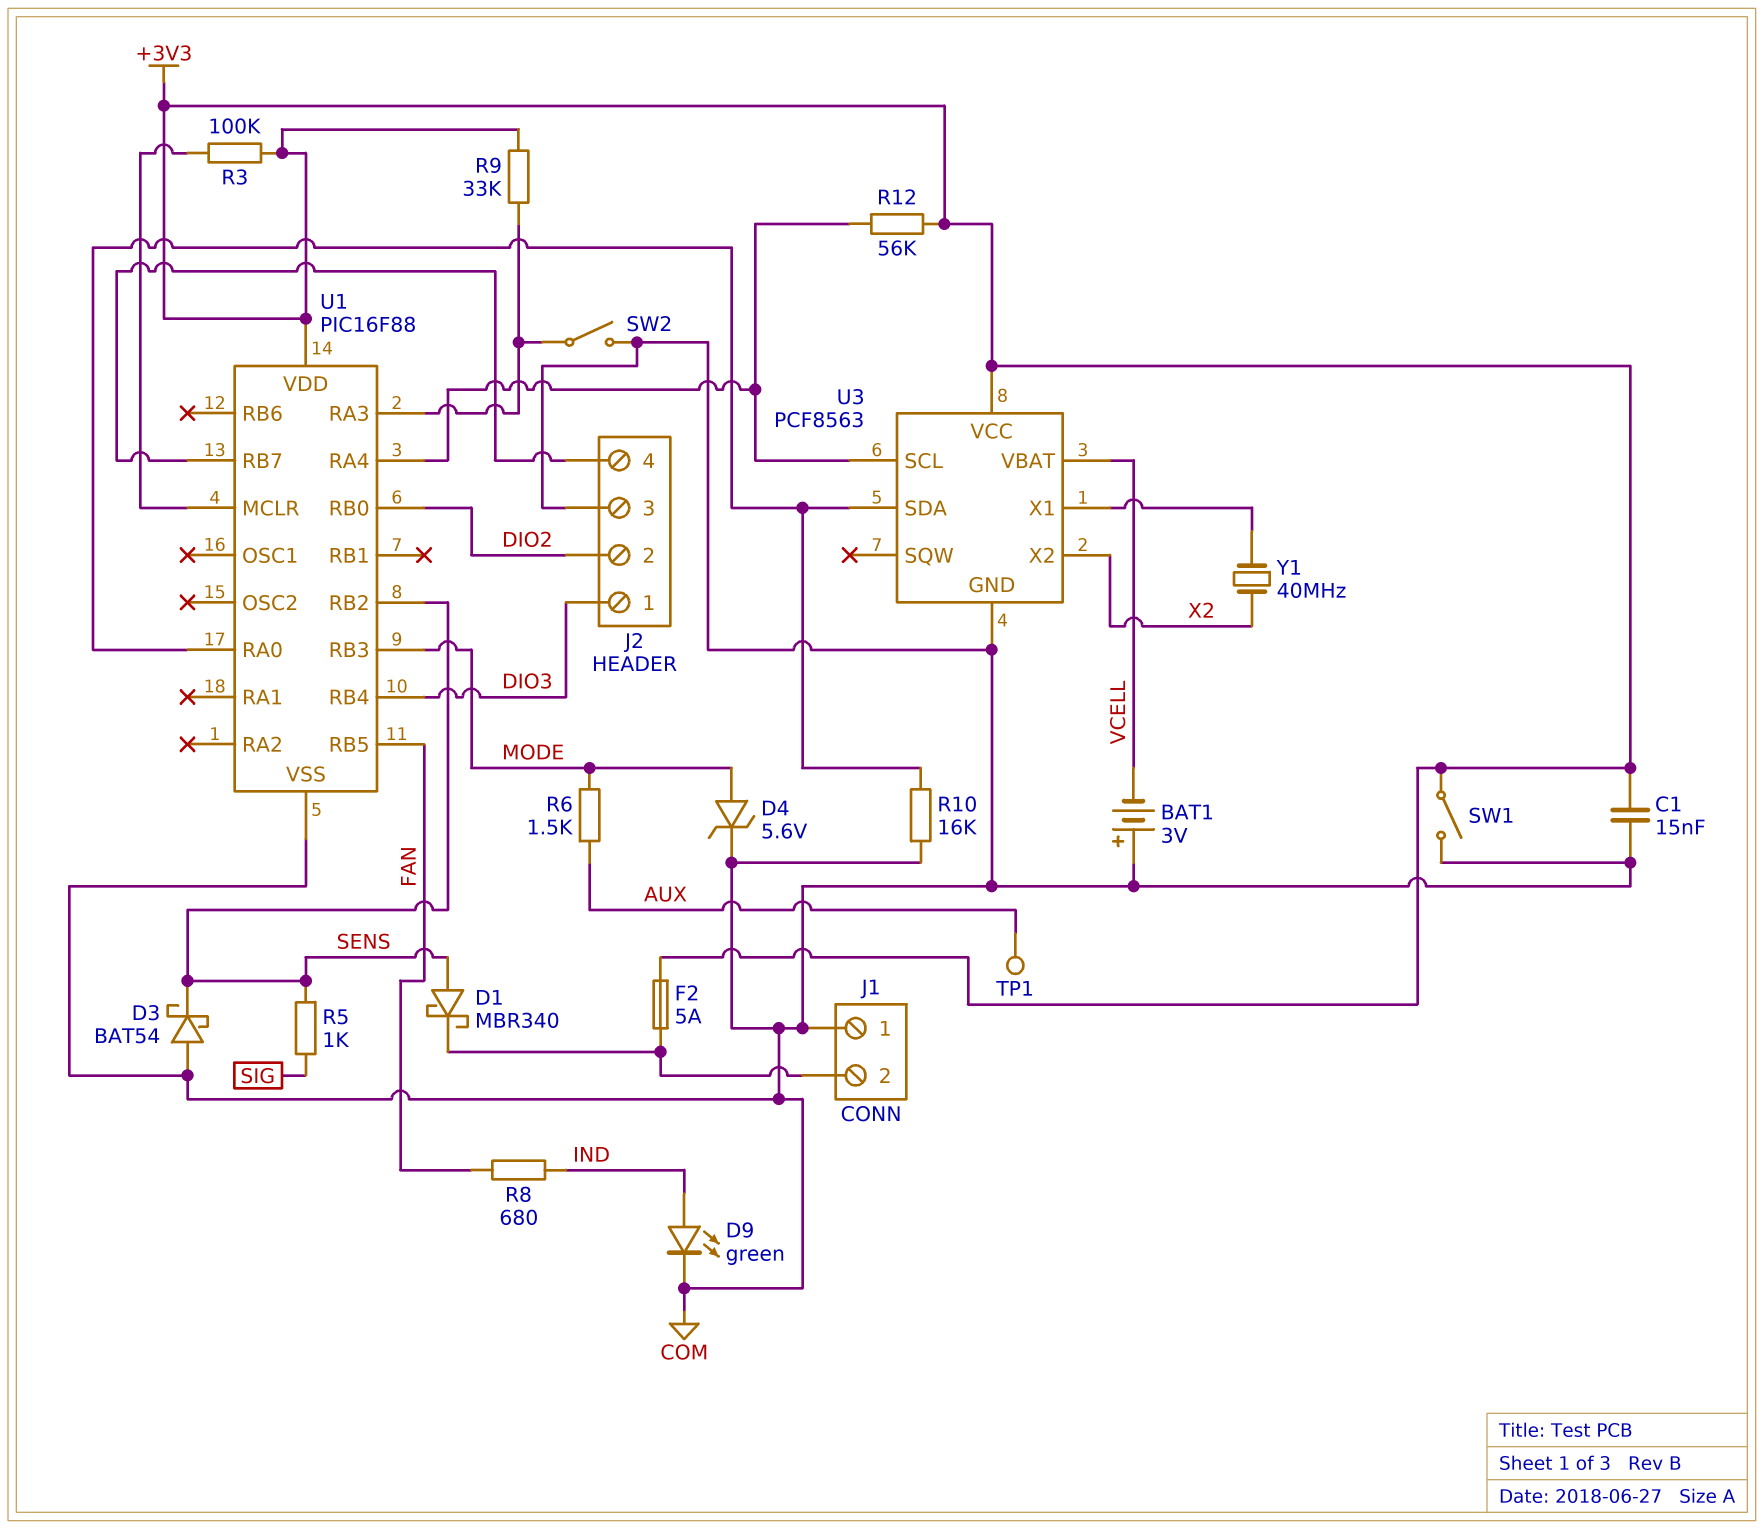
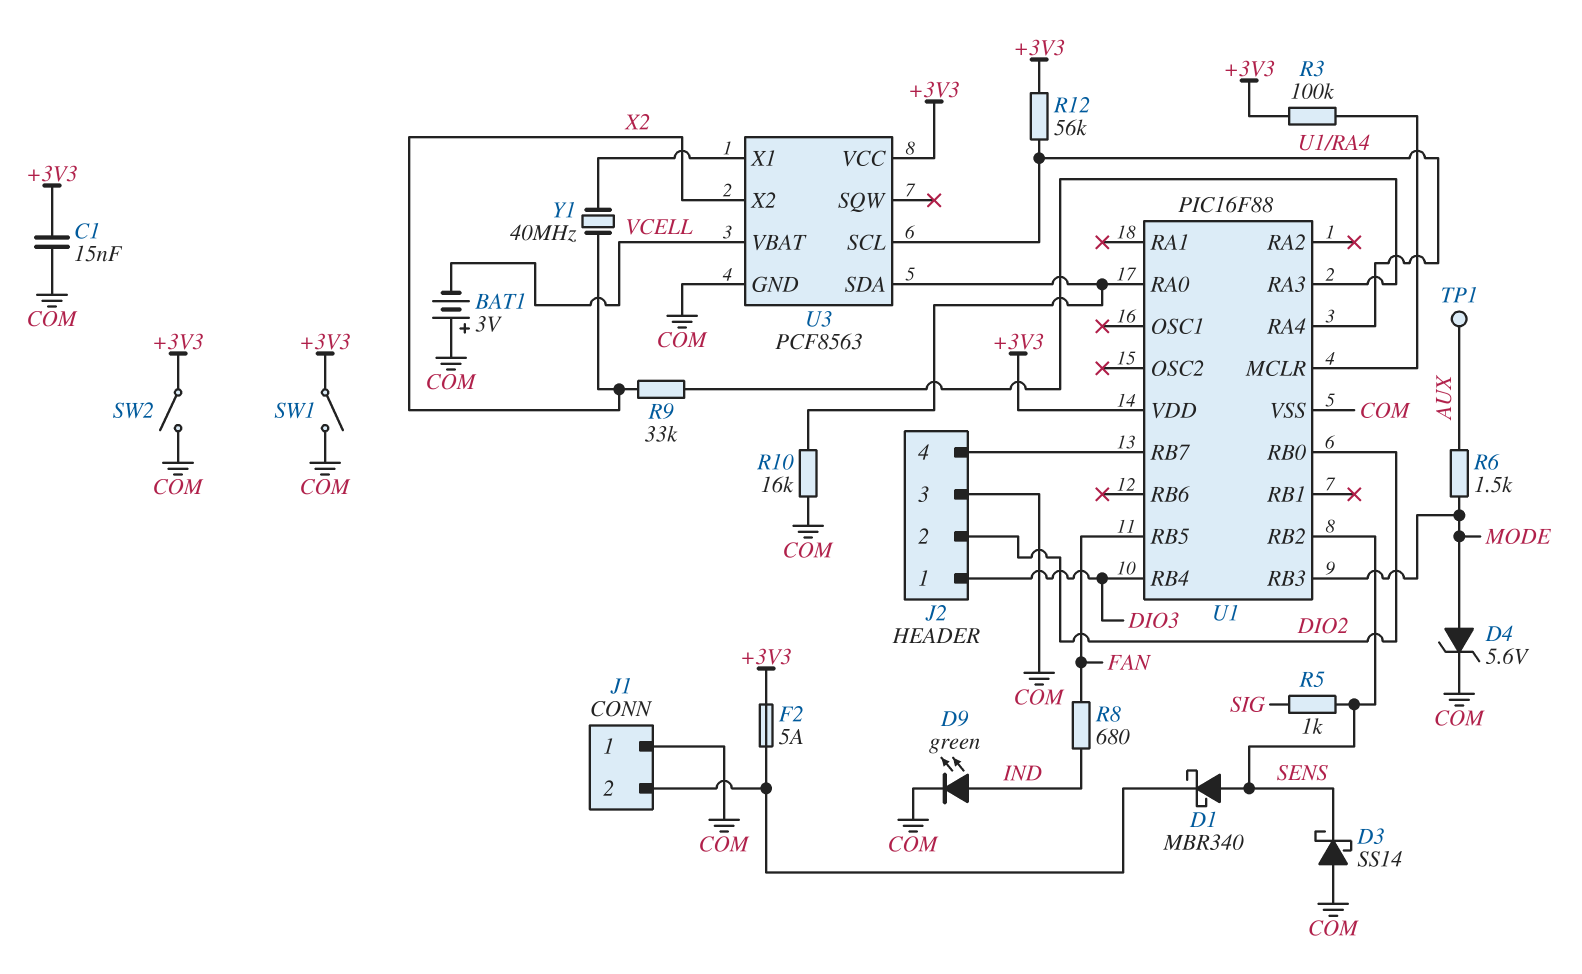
D3: schottky BAT54 (A COM, K SENS) -> schottky SS14 (A COM, K SENS)
R9: 33k (+3V3, U1/RA3) -> 33k (U1/RA3, X2)
SW2: switch (COM, U1/RA3) -> switch (+3V3, COM)

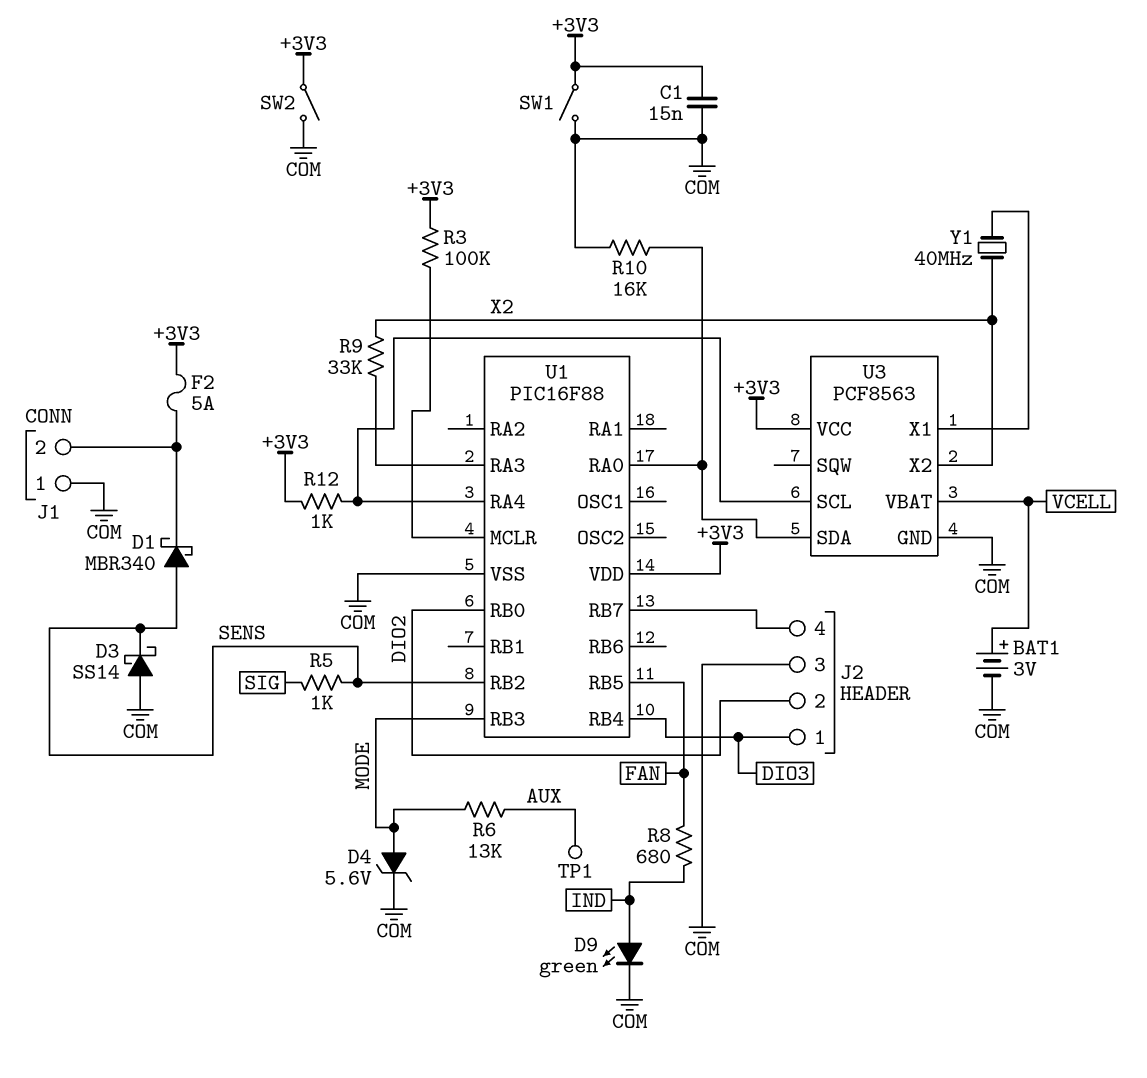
BAT1: 3V (plus COM, minus VCELL) -> 3V (plus VCELL, minus COM)
R6: 1.5k (AUX, MODE) -> 13k (AUX, MODE)
R12: 56k (+3V3, U1/RA4) -> 1k (+3V3, U1/RA4)

